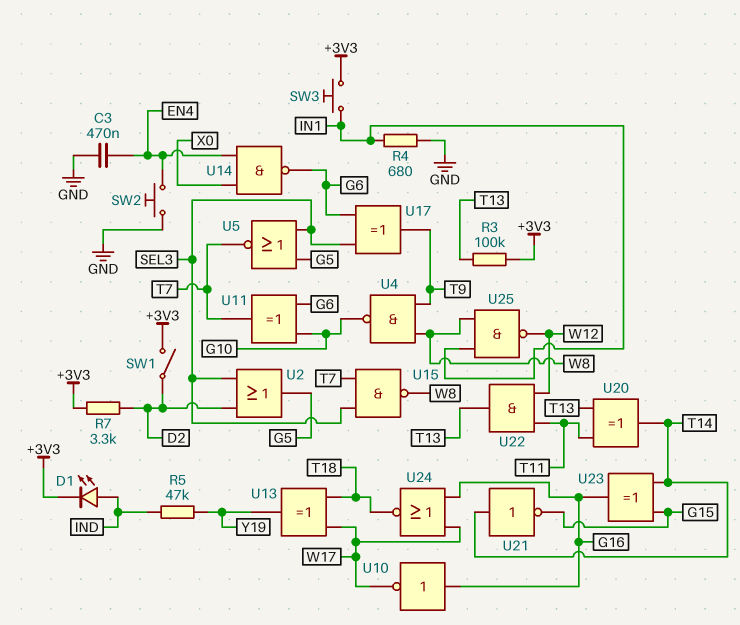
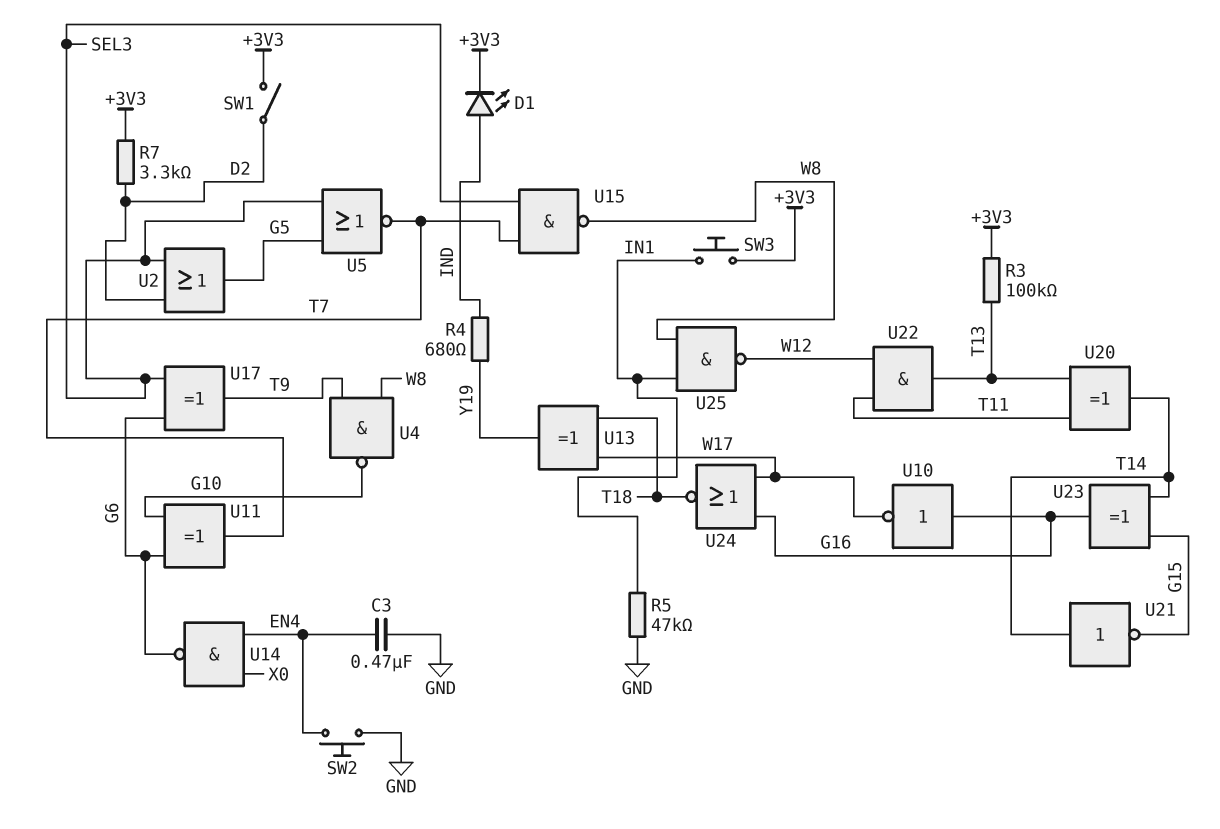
R4: 680 (GND, IN1) -> 680 (IND, Y19)
R5: 47k (IND, Y19) -> 47k (GND, IN1)

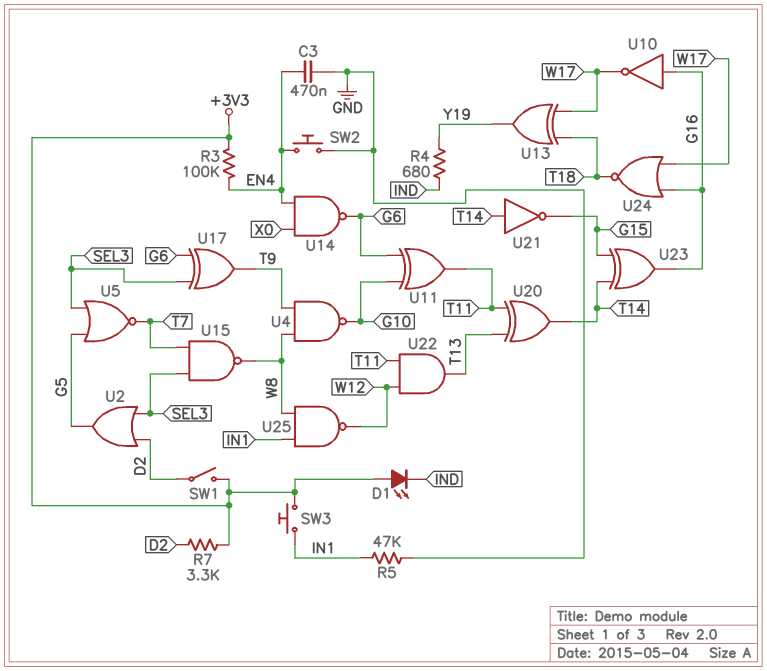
D1: LED (A IND, K +3V3) -> LED (A +3V3, K IND)
R3: 100k (+3V3, T13) -> 100k (+3V3, EN4)
U11: XOR (in G6, in G10, out T7) -> XOR (in G6, in G10, out T11)

